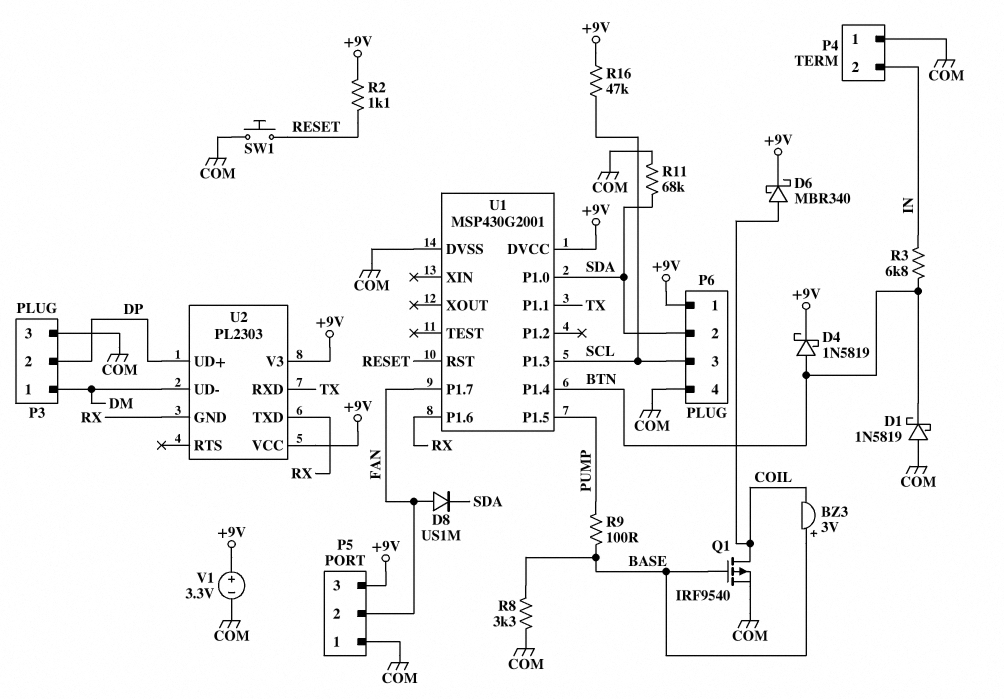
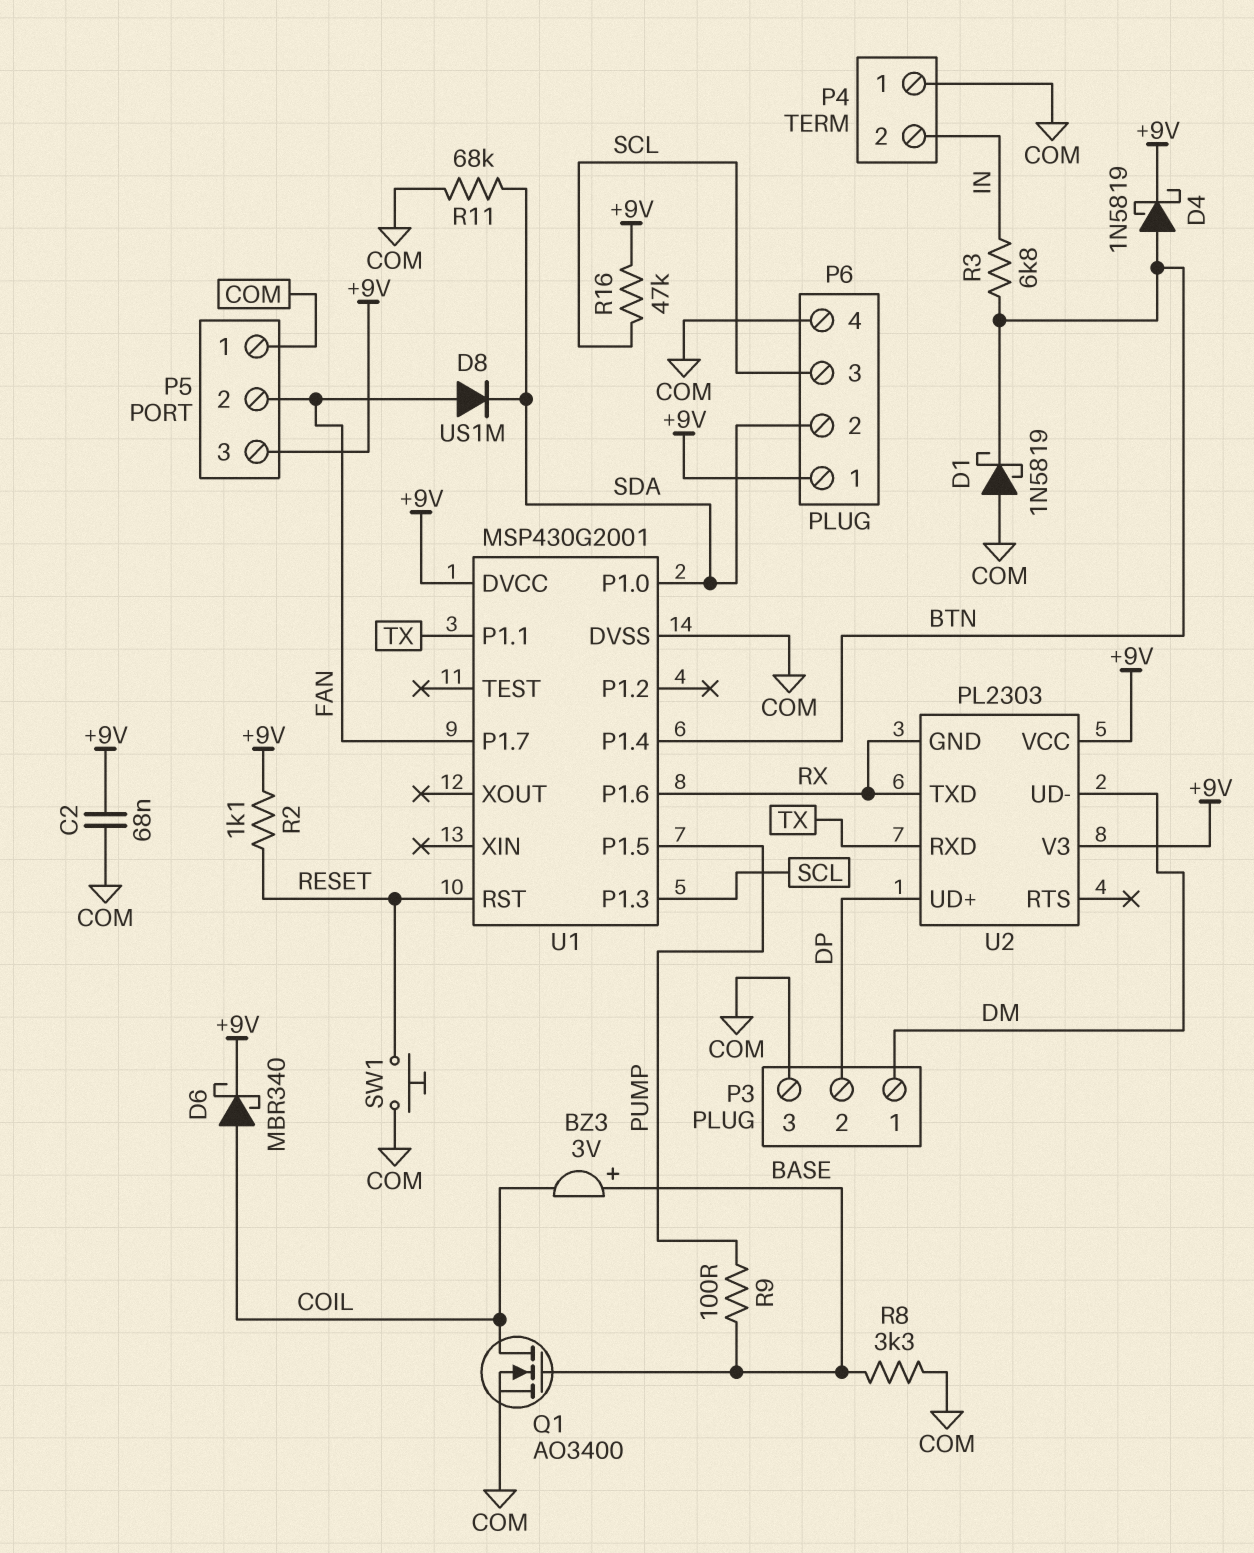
C2: none -> 68nF (+9V, COM)
Q1: PMOS IRF9540 (G BASE, D COIL, S COM) -> NMOS AO3400 (G BASE, D COIL, S COM)
V1: 3.3V (plus +9V, minus COM) -> none

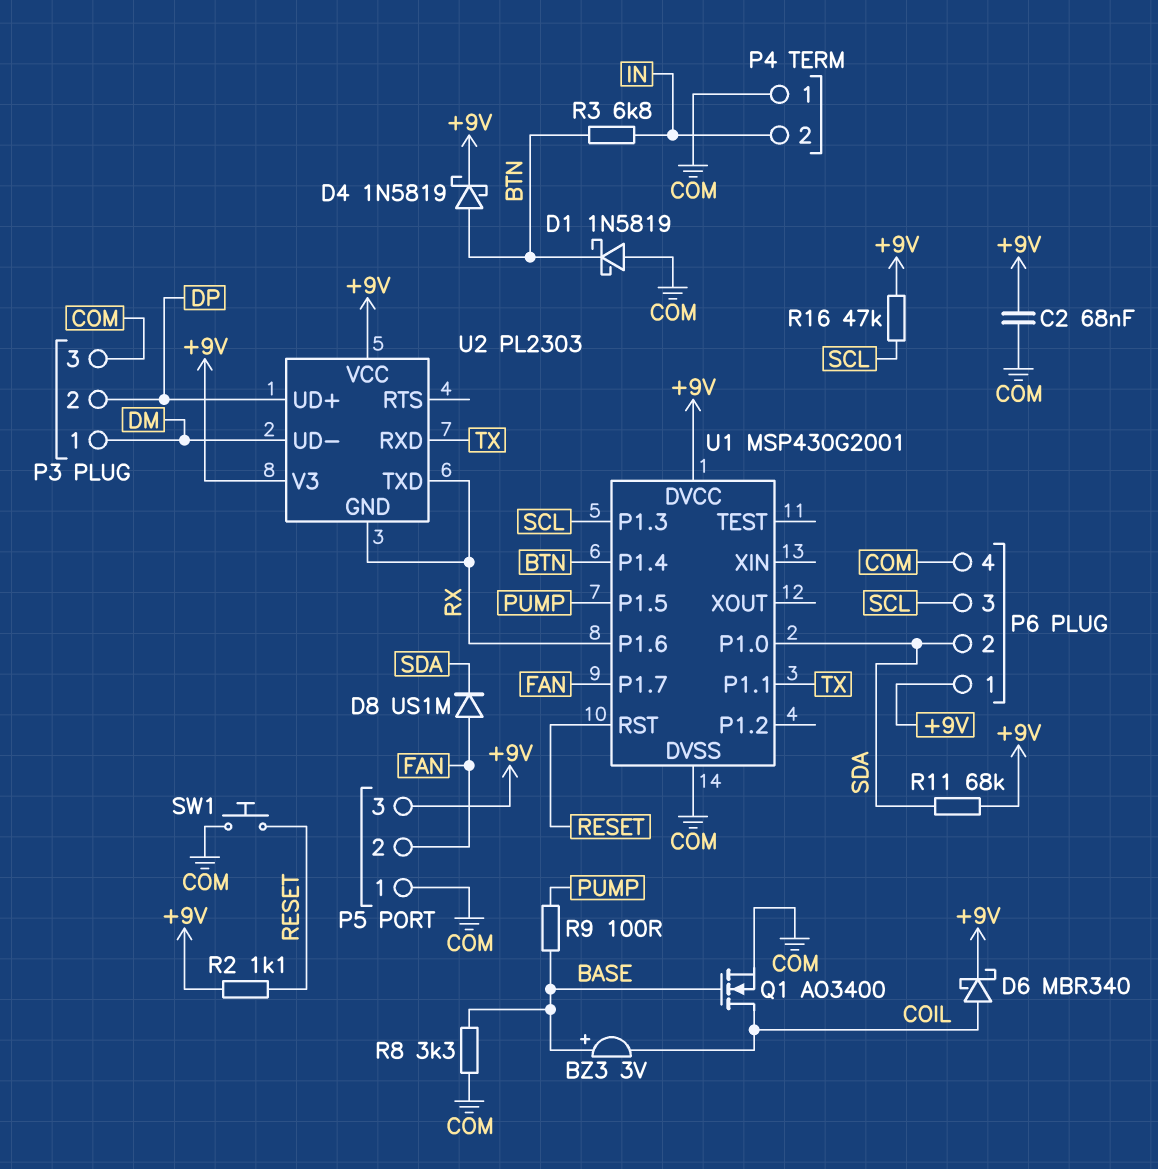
R11: 68k (COM, SDA) -> 68k (+9V, SDA)

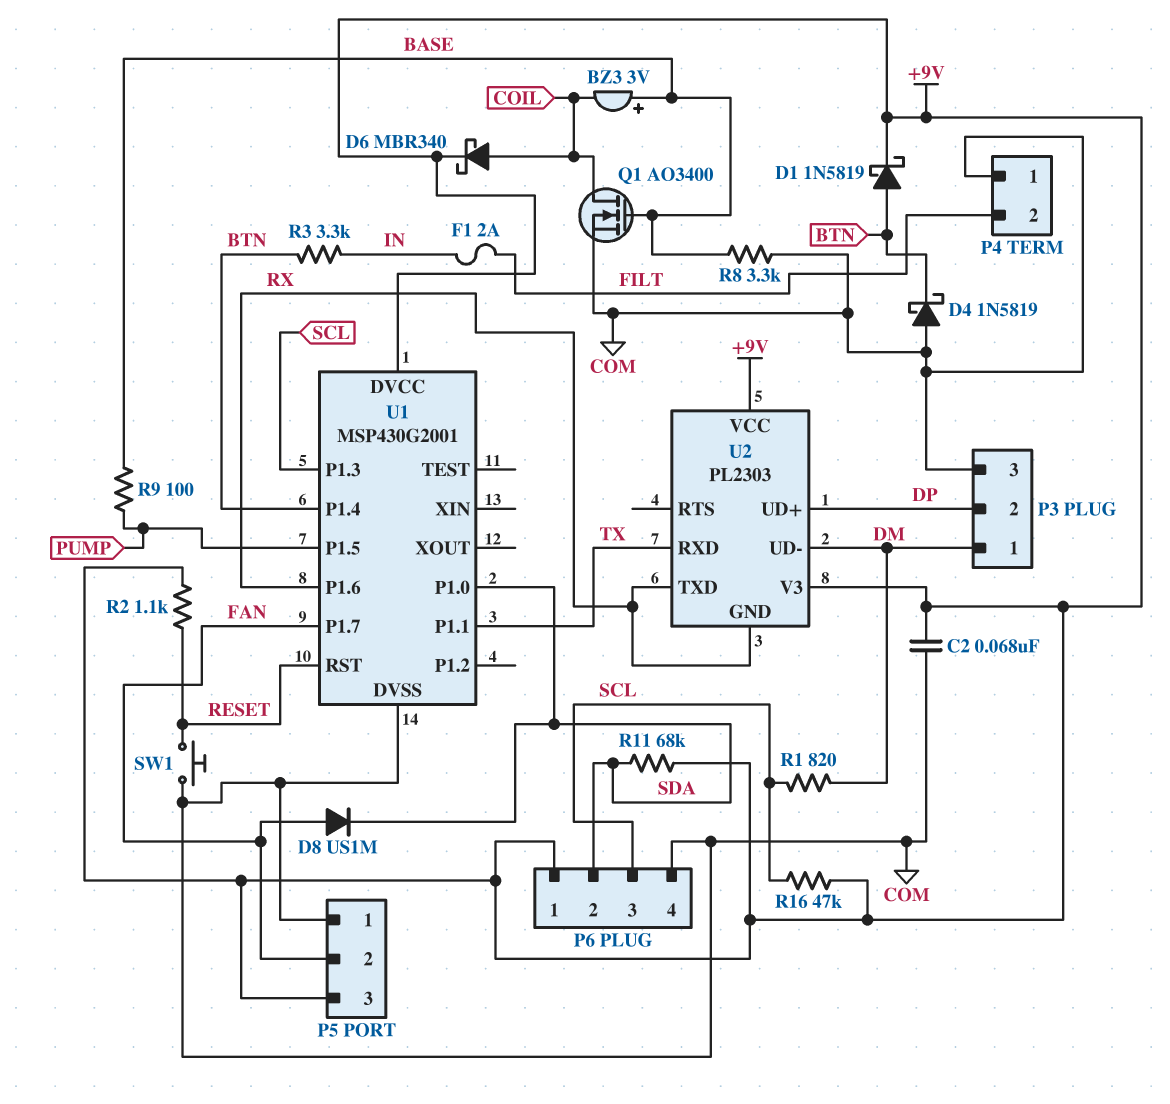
D1: schottky 1N5819 (A COM, K BTN) -> schottky 1N5819 (A BTN, K +9V)
D4: schottky 1N5819 (A BTN, K +9V) -> schottky 1N5819 (A COM, K BTN)
F1: none -> 2A (FILT, IN)
P4 pin 2: IN -> FILT
R1: none -> 820 (DM, SCL)
R3: 6.8k (BTN, IN) -> 3.3k (BTN, IN)

